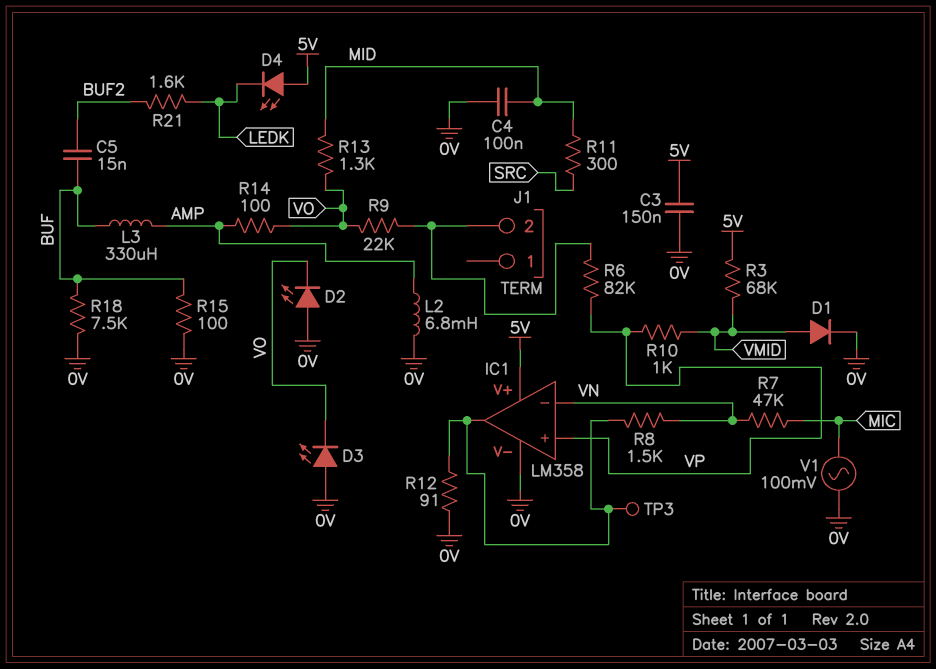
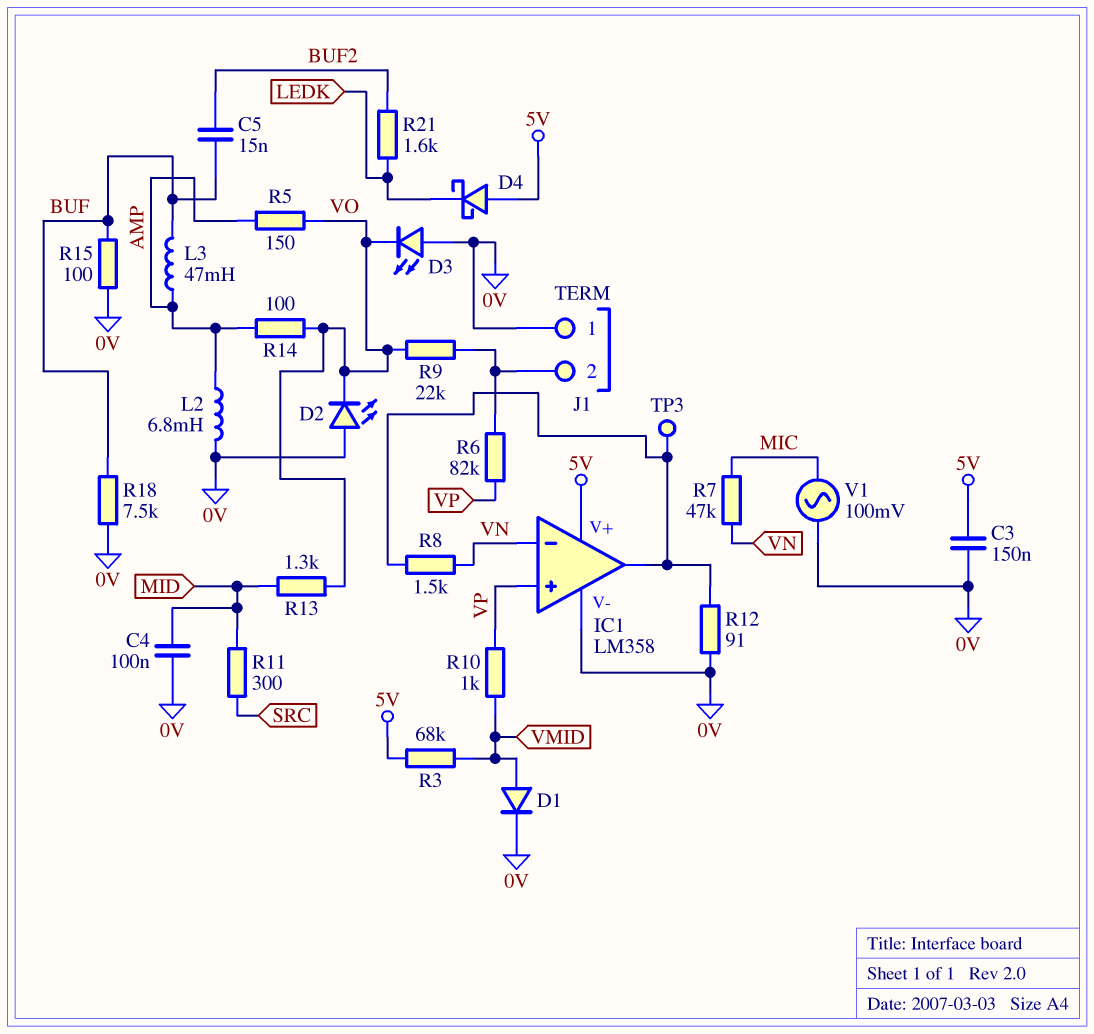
D4: LED (A 5V, K LEDK) -> schottky (A 5V, K LEDK)
J1 pin 1: none -> 0V
L3: 330uH (AMP, BUF) -> 47mH (AMP, BUF)
R5: none -> 150 (AMP, VO)

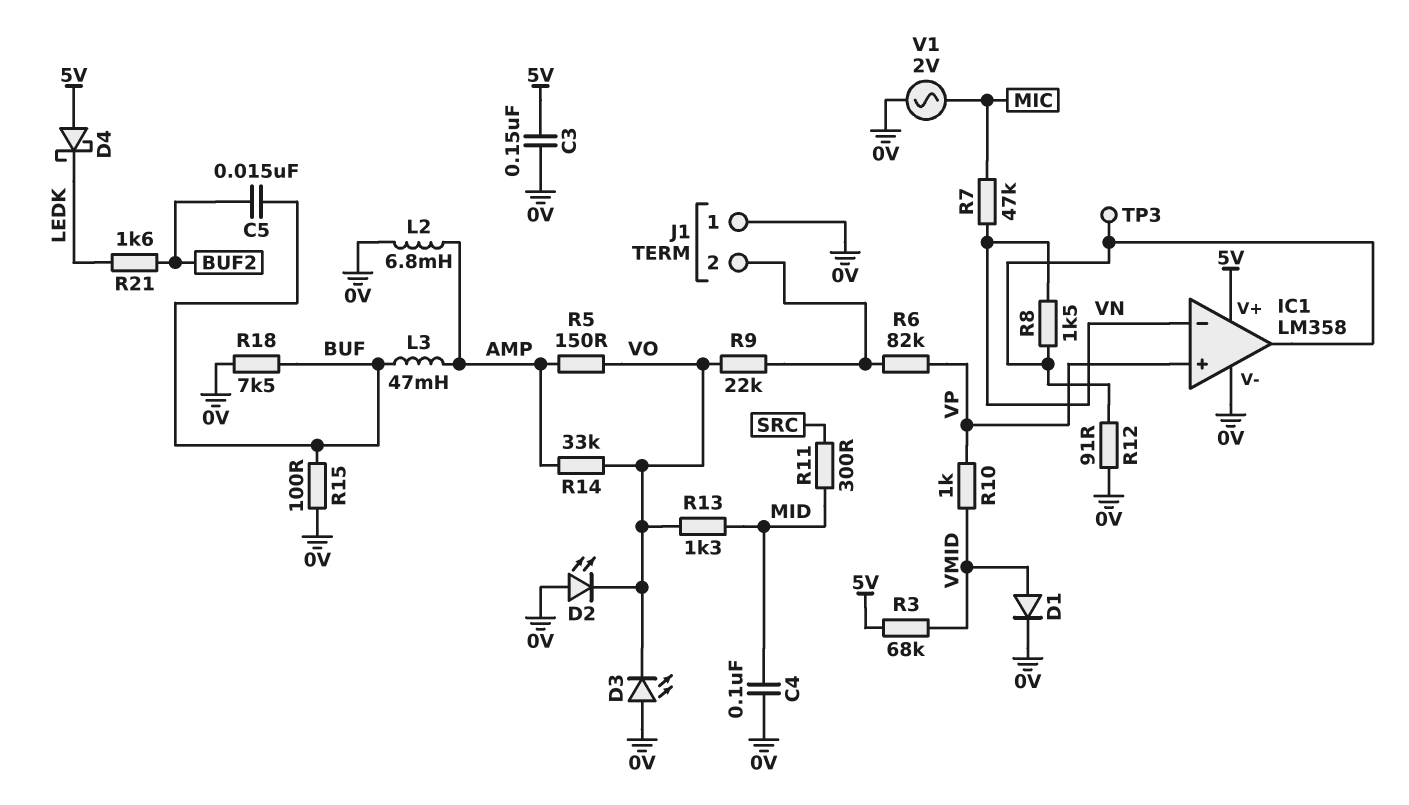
R14: 100 (AMP, VO) -> 33k (AMP, VO)
V1: AC 100mV (0V, MIC) -> AC 2V (0V, MIC)

